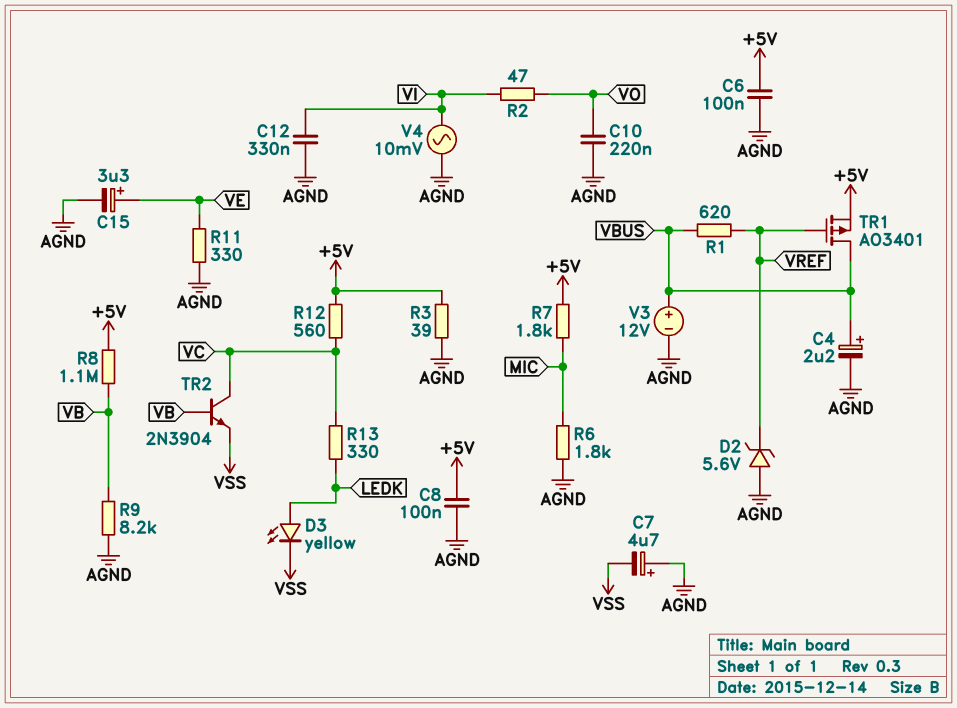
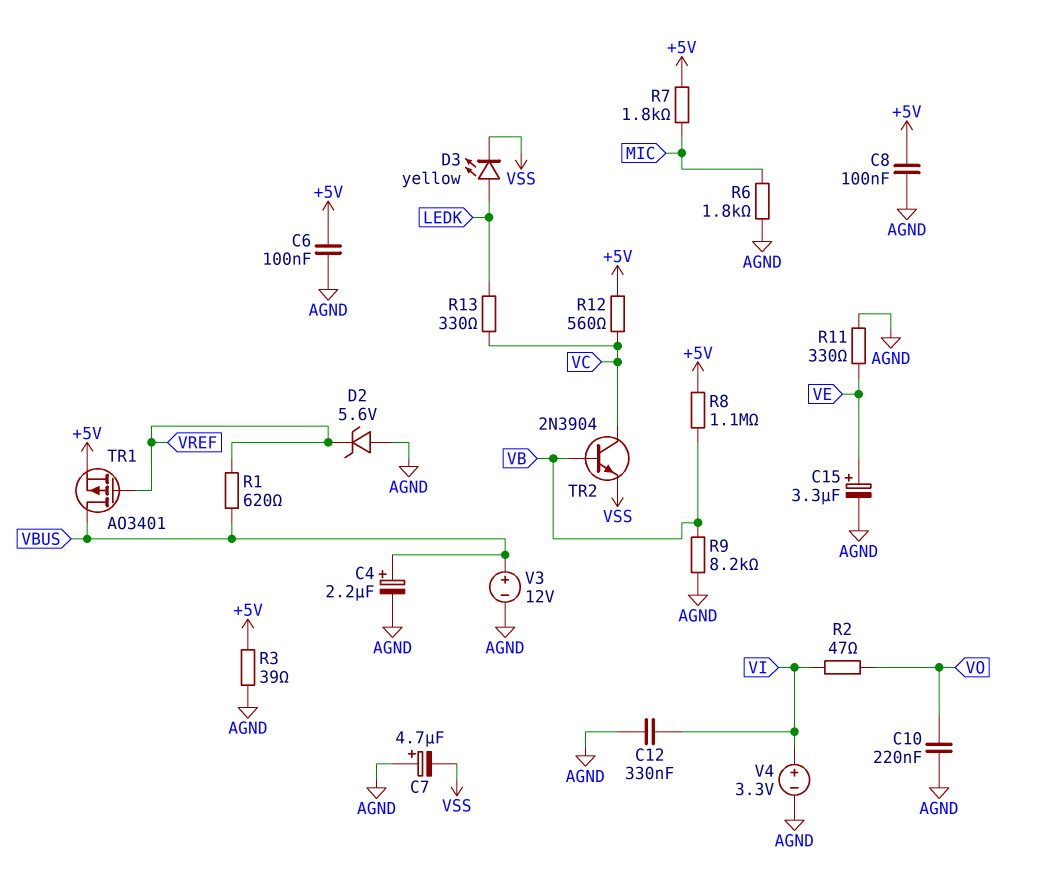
V4: AC 10mV (AGND, VI) -> 3.3V (plus VI, minus AGND)

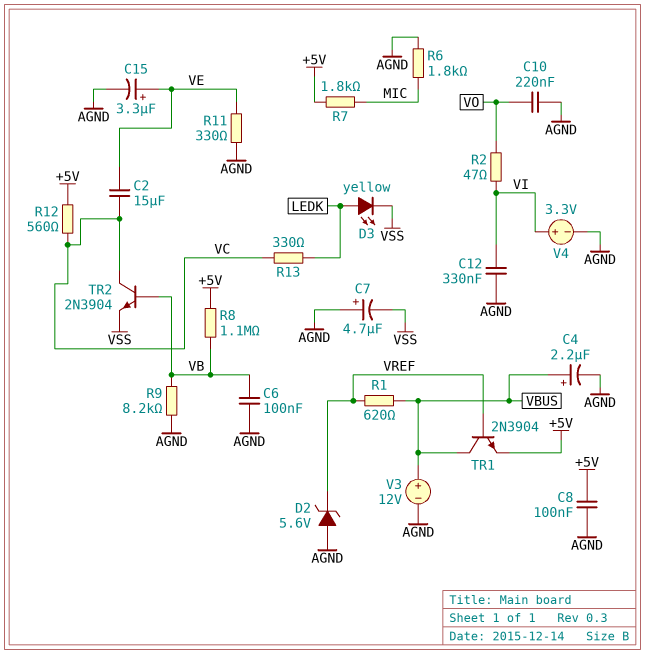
C2: none -> 15uF (VC, VE)
C6: 100nF (+5V, AGND) -> 100nF (AGND, VB)
R3: 39 (+5V, AGND) -> none
TR1: PMOS AO3401 (G VREF, D VBUS, S +5V) -> NPN 2N3904 (B VREF, C VBUS, E +5V)

